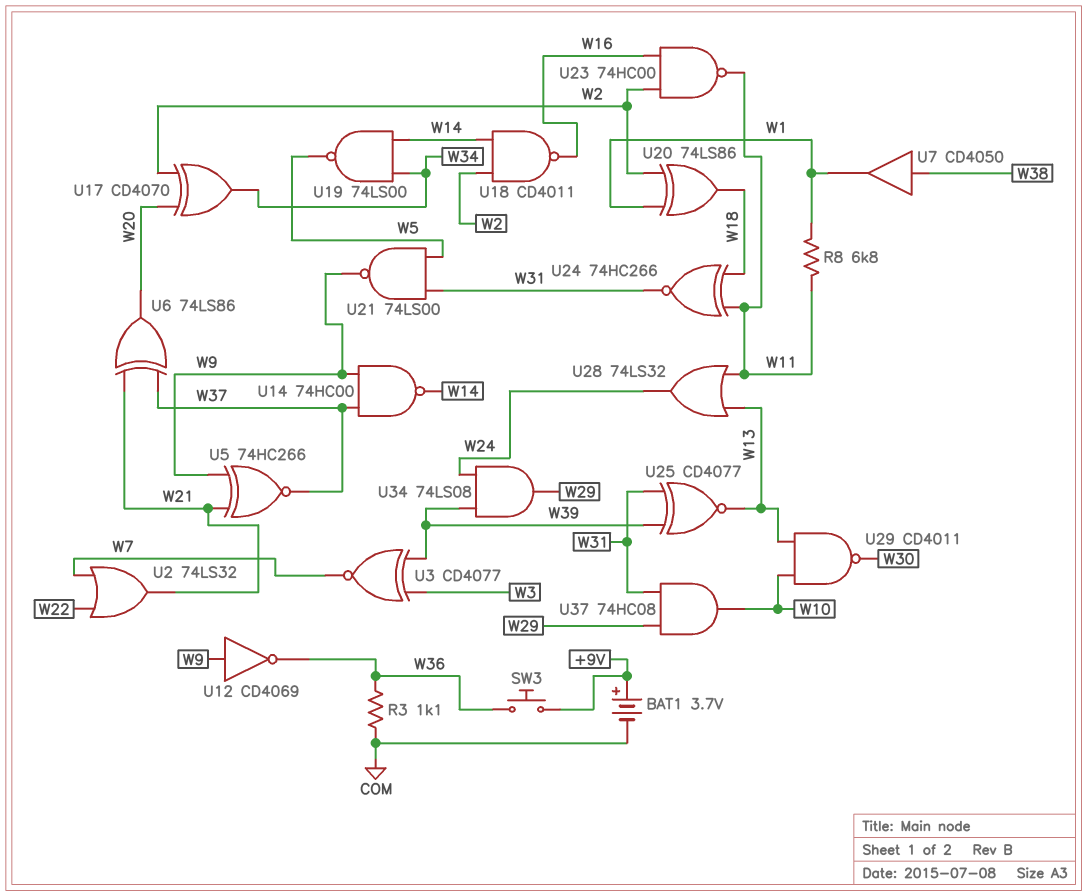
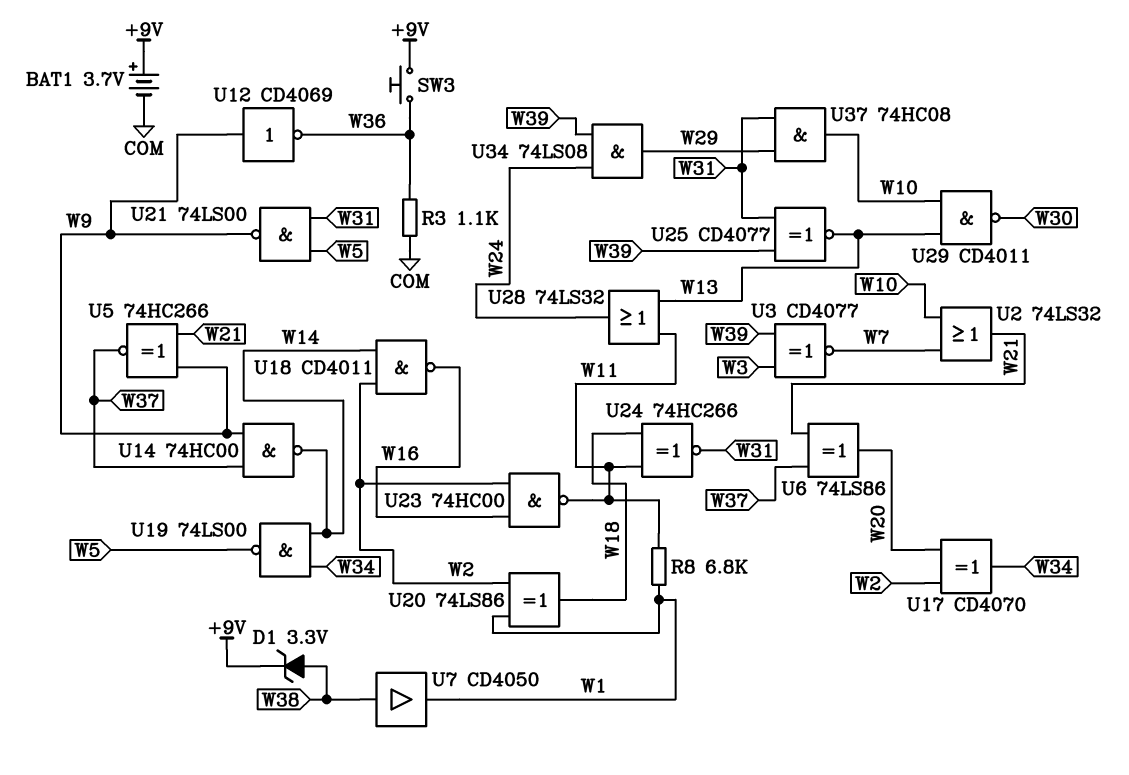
D1: none -> zener 3.3V (A W38, K +9V)
U2: OR 74LS32 (in W7, in W22, out W21) -> OR 74LS32 (in W7, in W10, out W21)

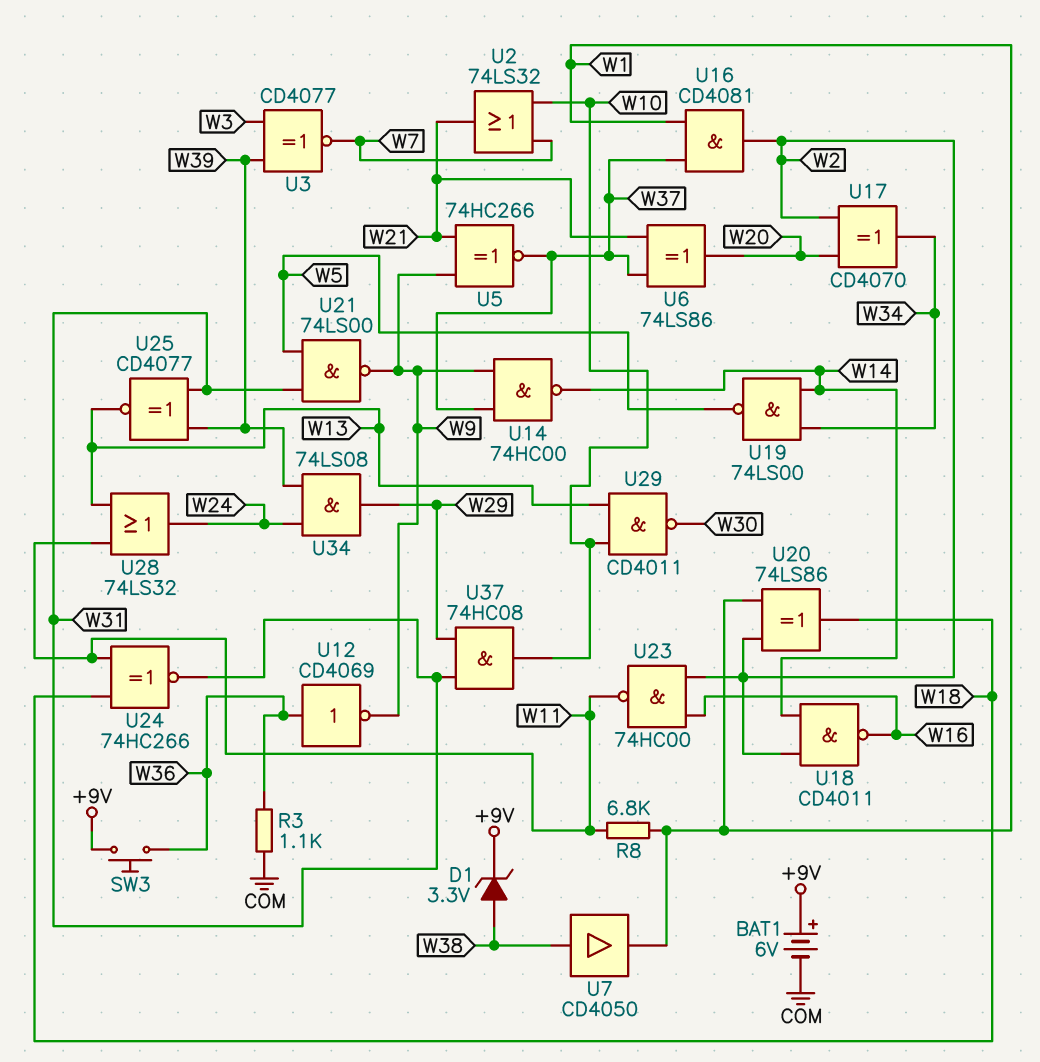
BAT1: 3.7V (plus +9V, minus COM) -> 6V (plus +9V, minus COM)
U12: NOT CD4069 (in W9, out W36) -> NOT CD4069 (in W36, out W9)
U16: none -> AND CD4081 (in W1, in W37, out W2)

